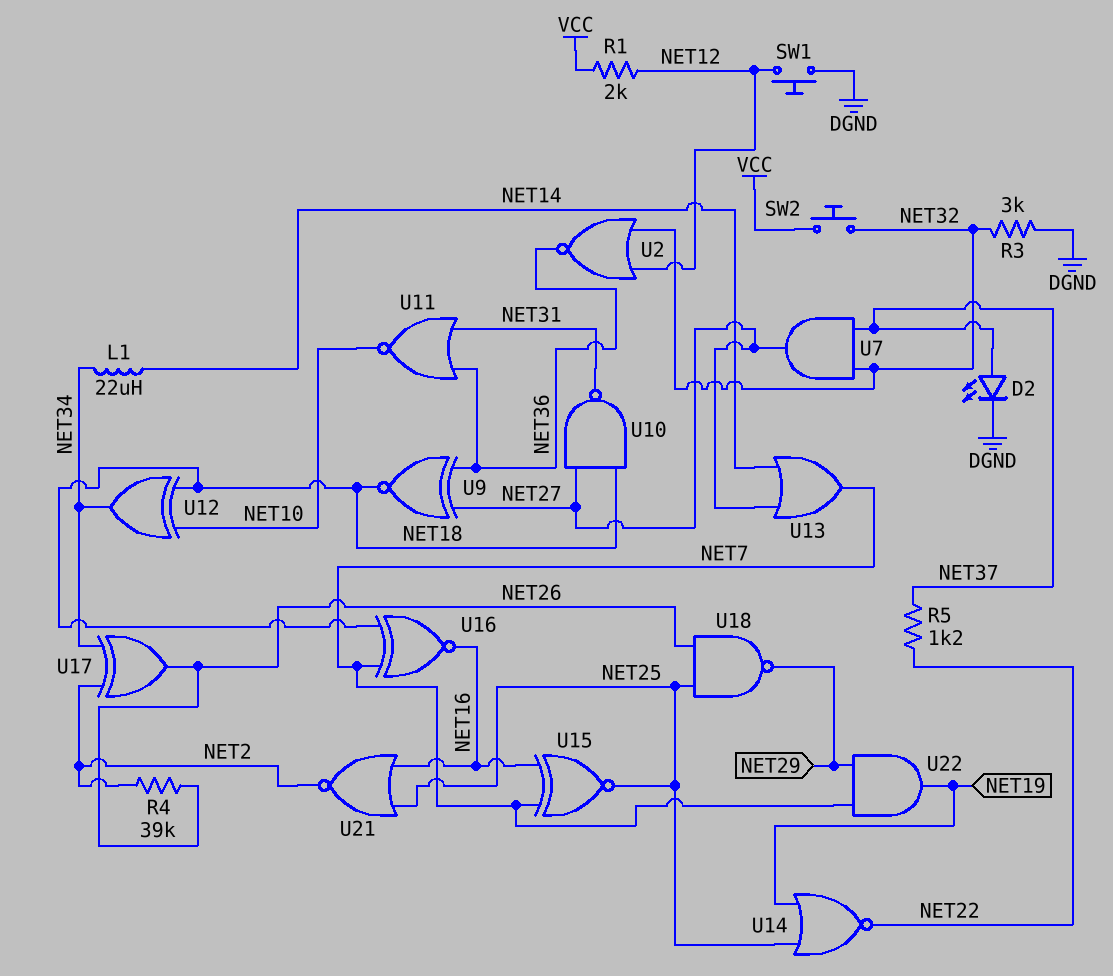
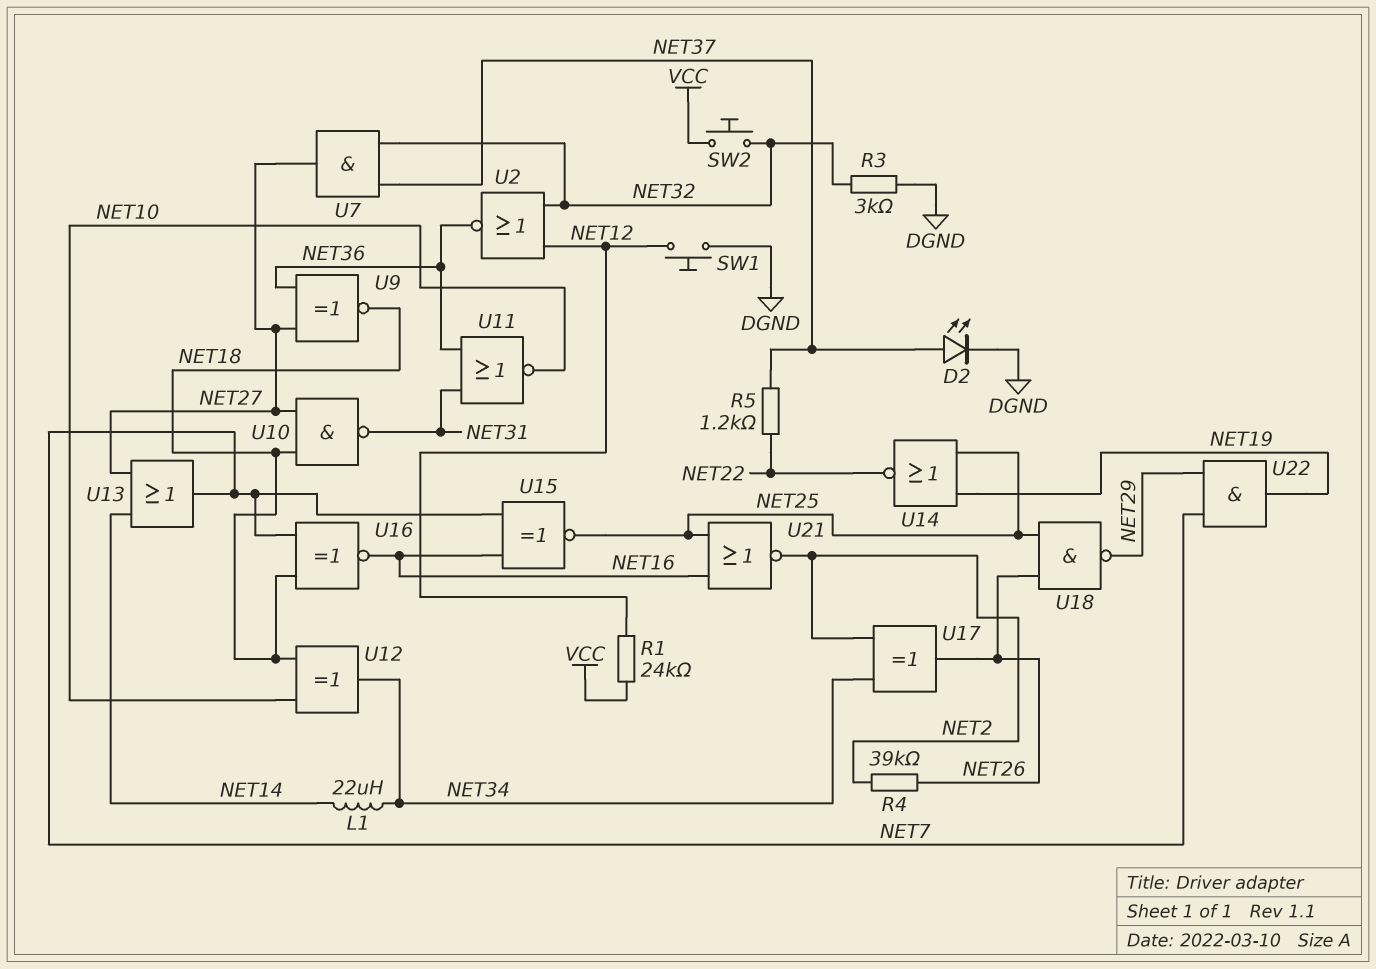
R1: 2k (NET12, VCC) -> 24k (NET12, VCC)

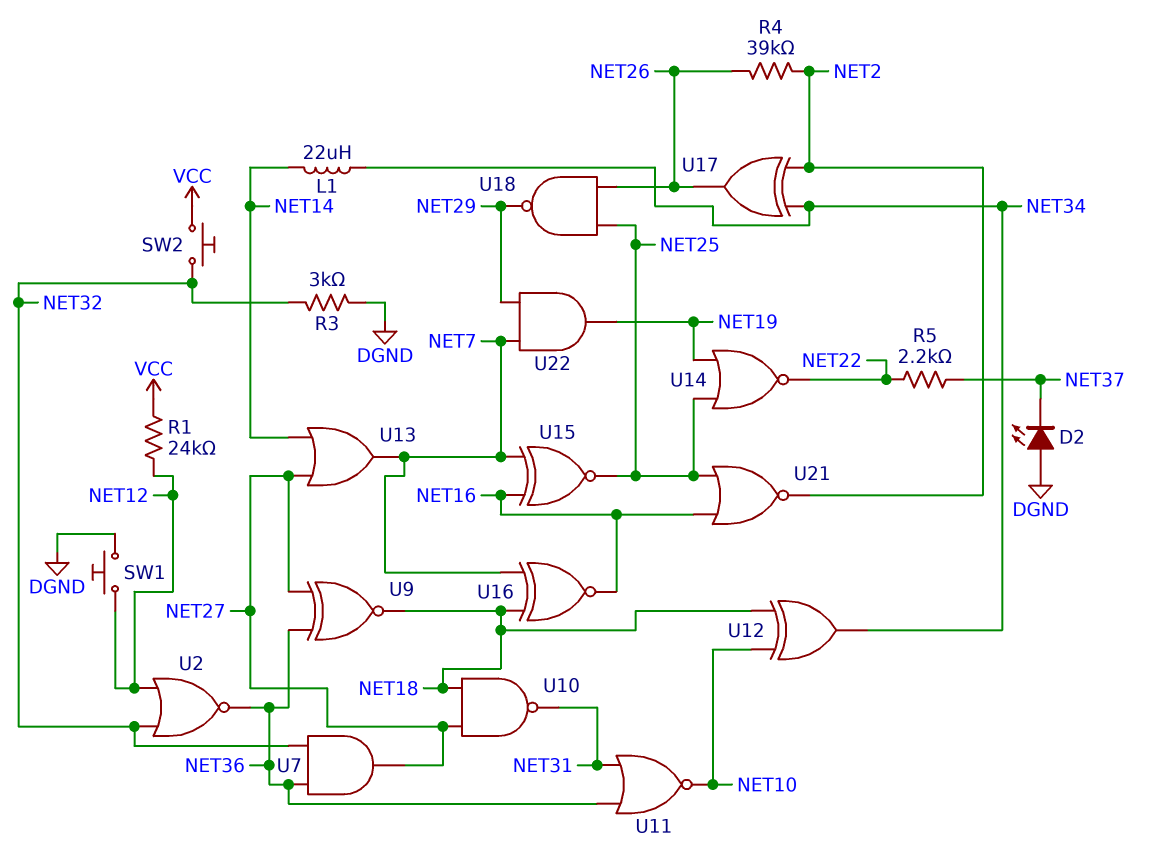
D2: LED (A NET37, K DGND) -> LED (A DGND, K NET37)
R5: 1.2k (NET22, NET37) -> 2.2k (NET22, NET37)
U7: AND (in NET32, in NET37, out NET27) -> AND (in NET32, in NET36, out NET27)

